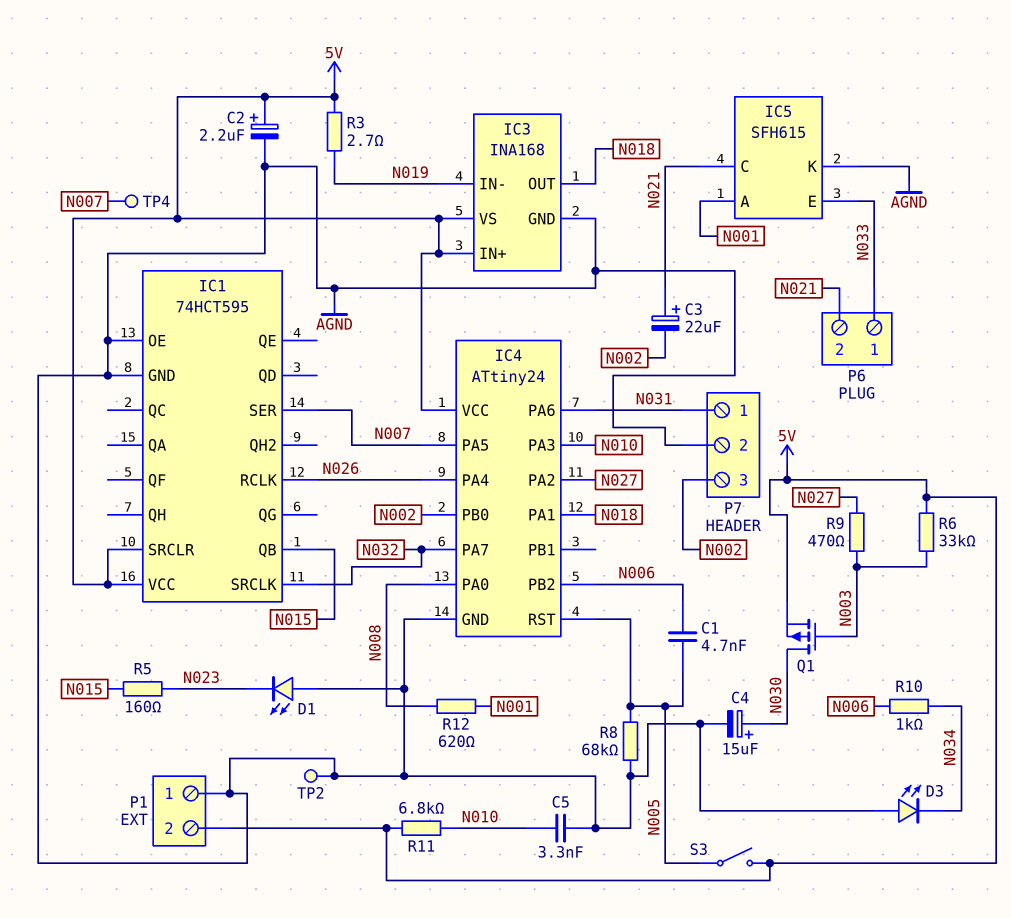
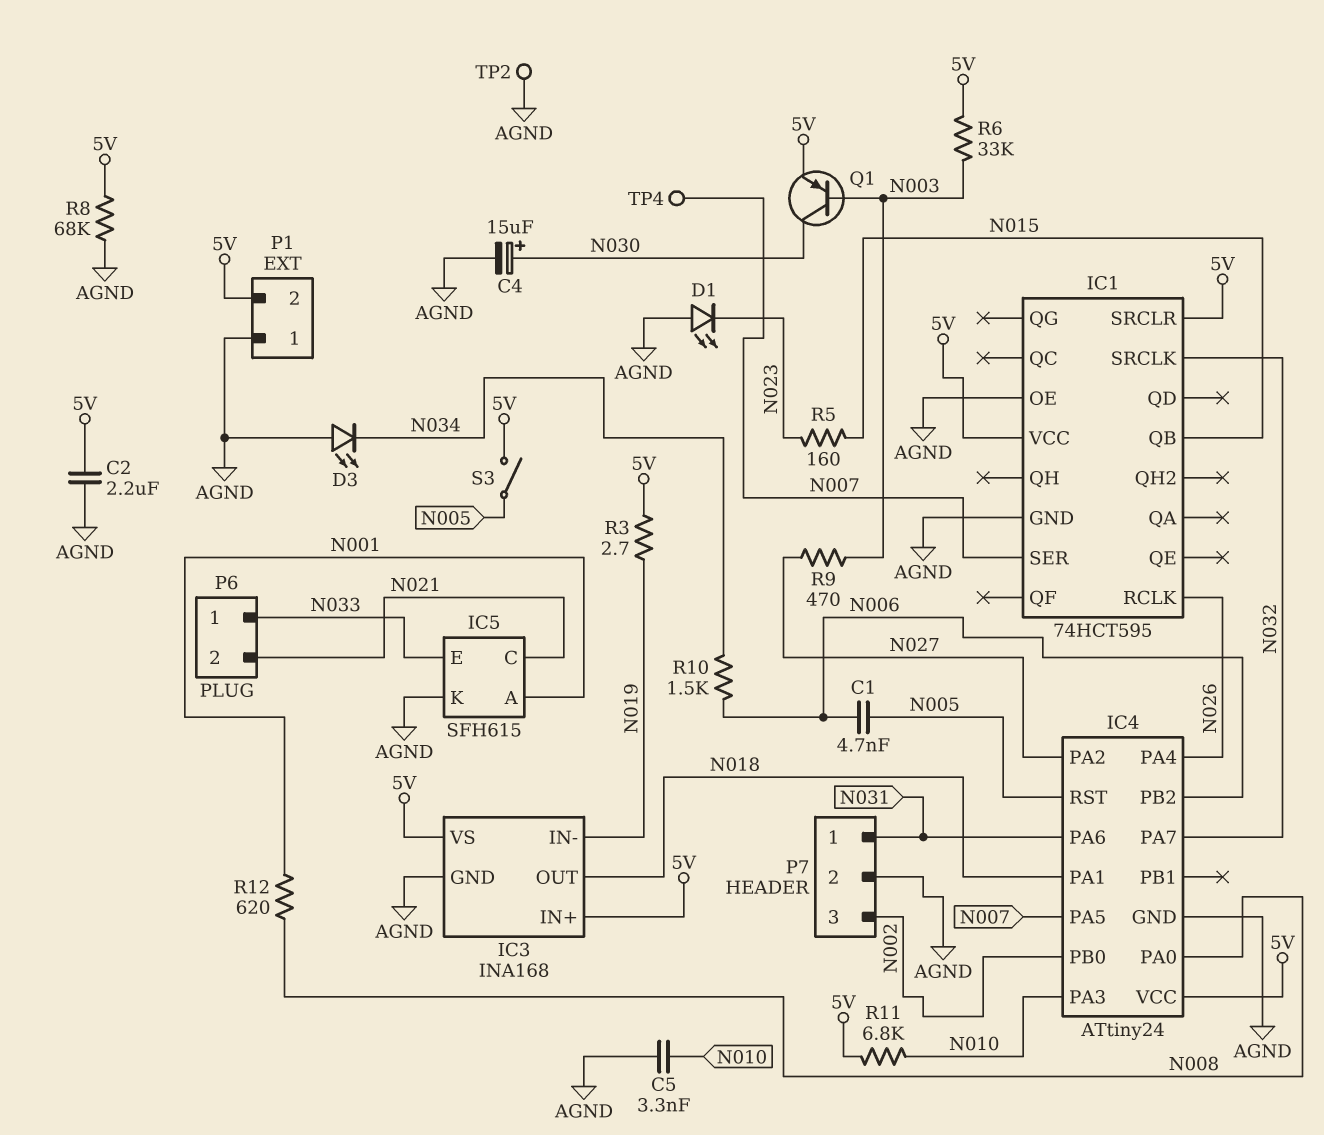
C2: 2.2uF (plus 5V, minus AGND) -> 2.2uF (5V, AGND)
C3: 22uF (plus N021, minus N002) -> none
Q1: PMOS (G N003, D N030, S 5V) -> PNP (B N003, C N030, E 5V)
R8: 68k (AGND, N005) -> 68k (5V, AGND)
R10: 1k (N006, N034) -> 1.5k (N006, N034)

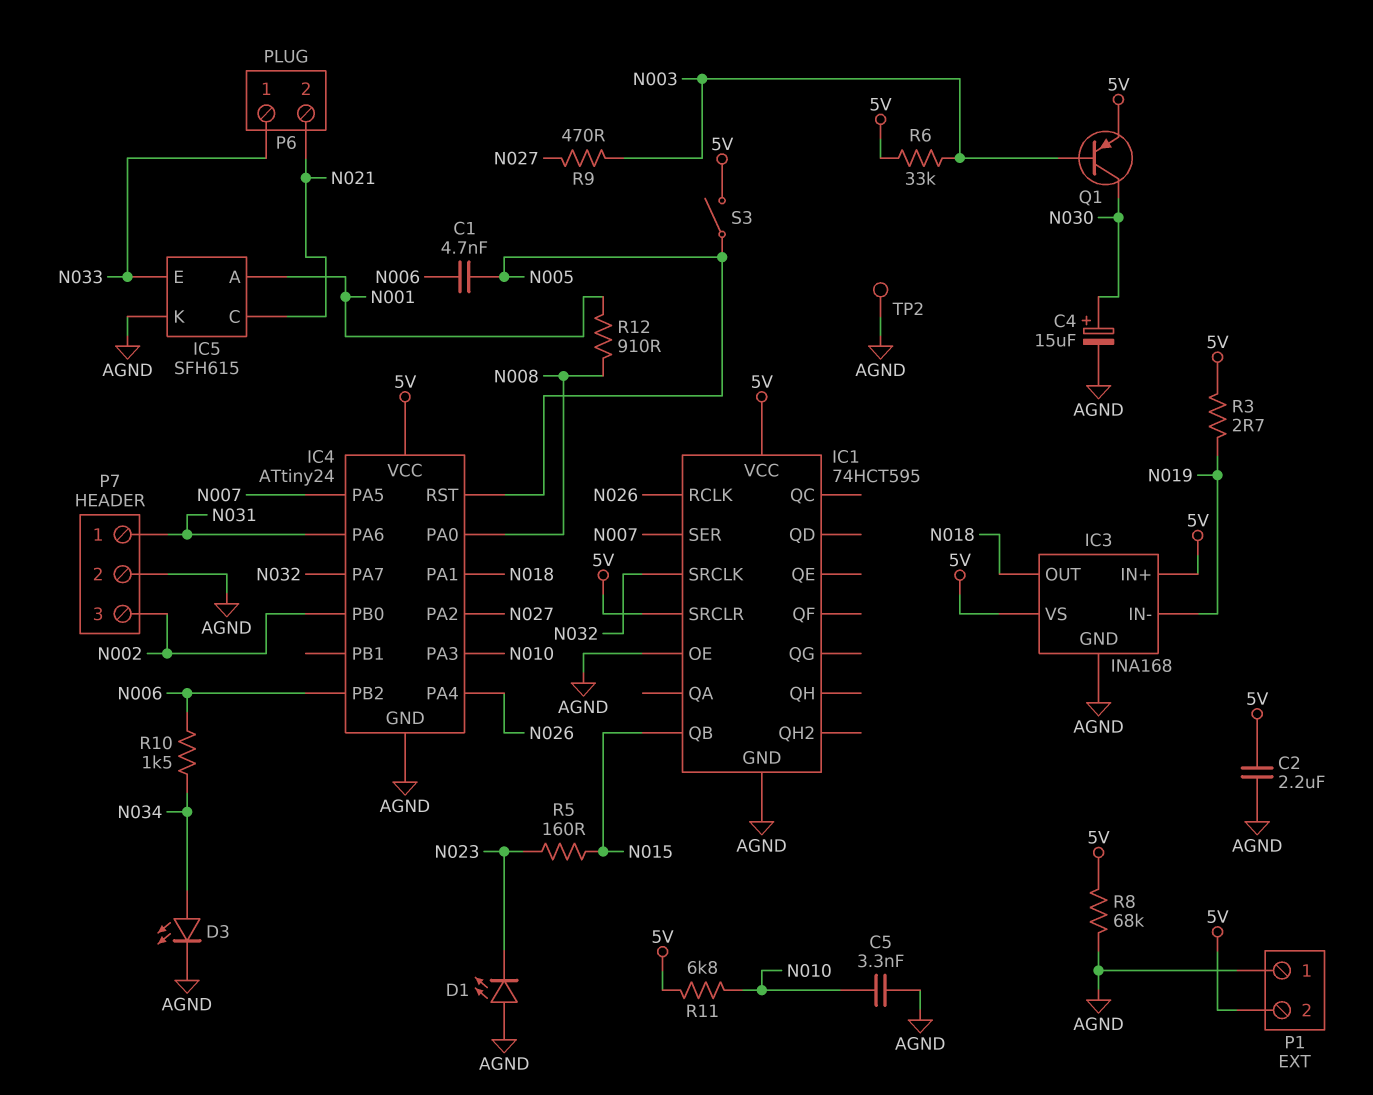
D3: LED (A AGND, K N034) -> LED (A N034, K AGND)
R12: 620 (N001, N008) -> 910 (N001, N008)
TP4: test point (N007) -> none

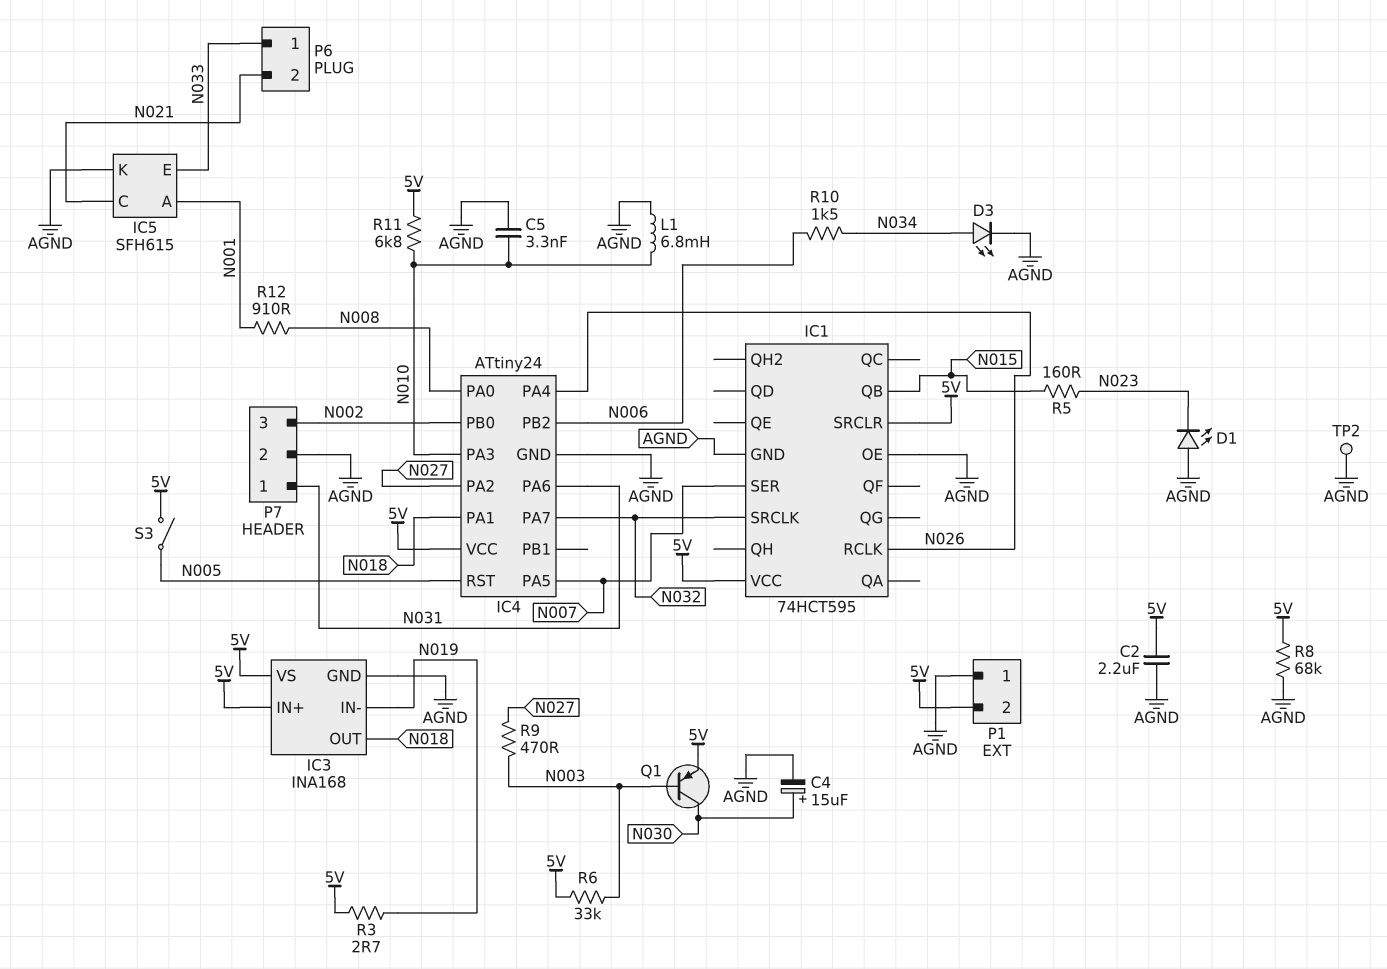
C1: 4.7nF (N005, N006) -> none
L1: none -> 6.8mH (AGND, N010)

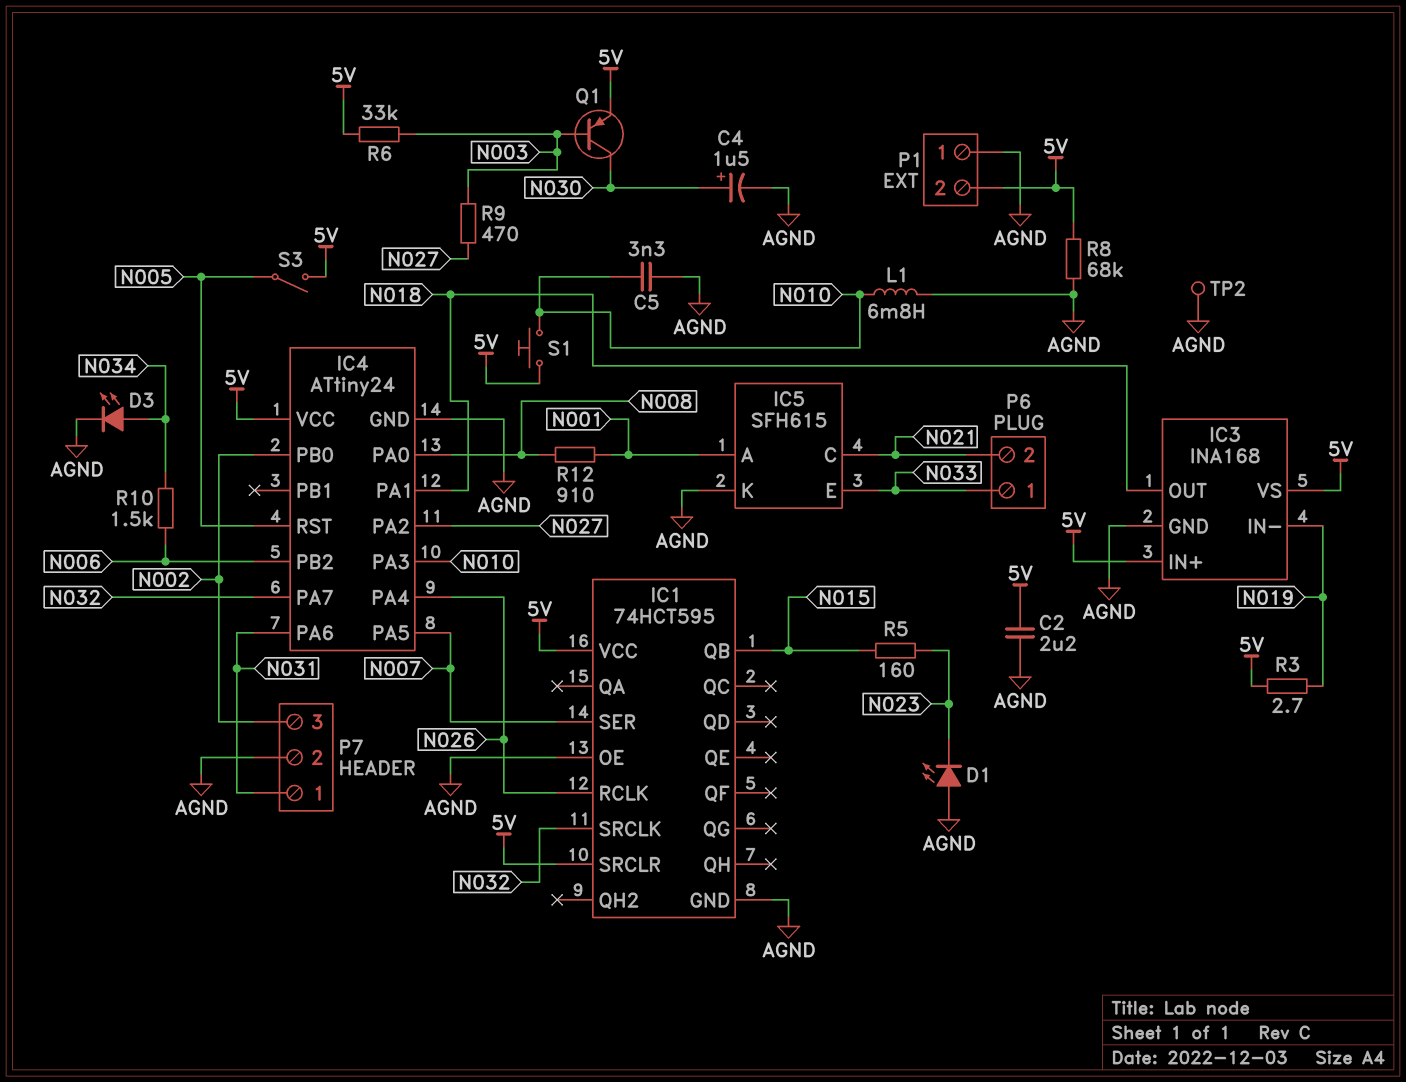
C4: 15uF (plus N030, minus AGND) -> 1.5uF (plus N030, minus AGND)
R11: 6.8k (5V, N010) -> none
S1: none -> button (5V, N010)

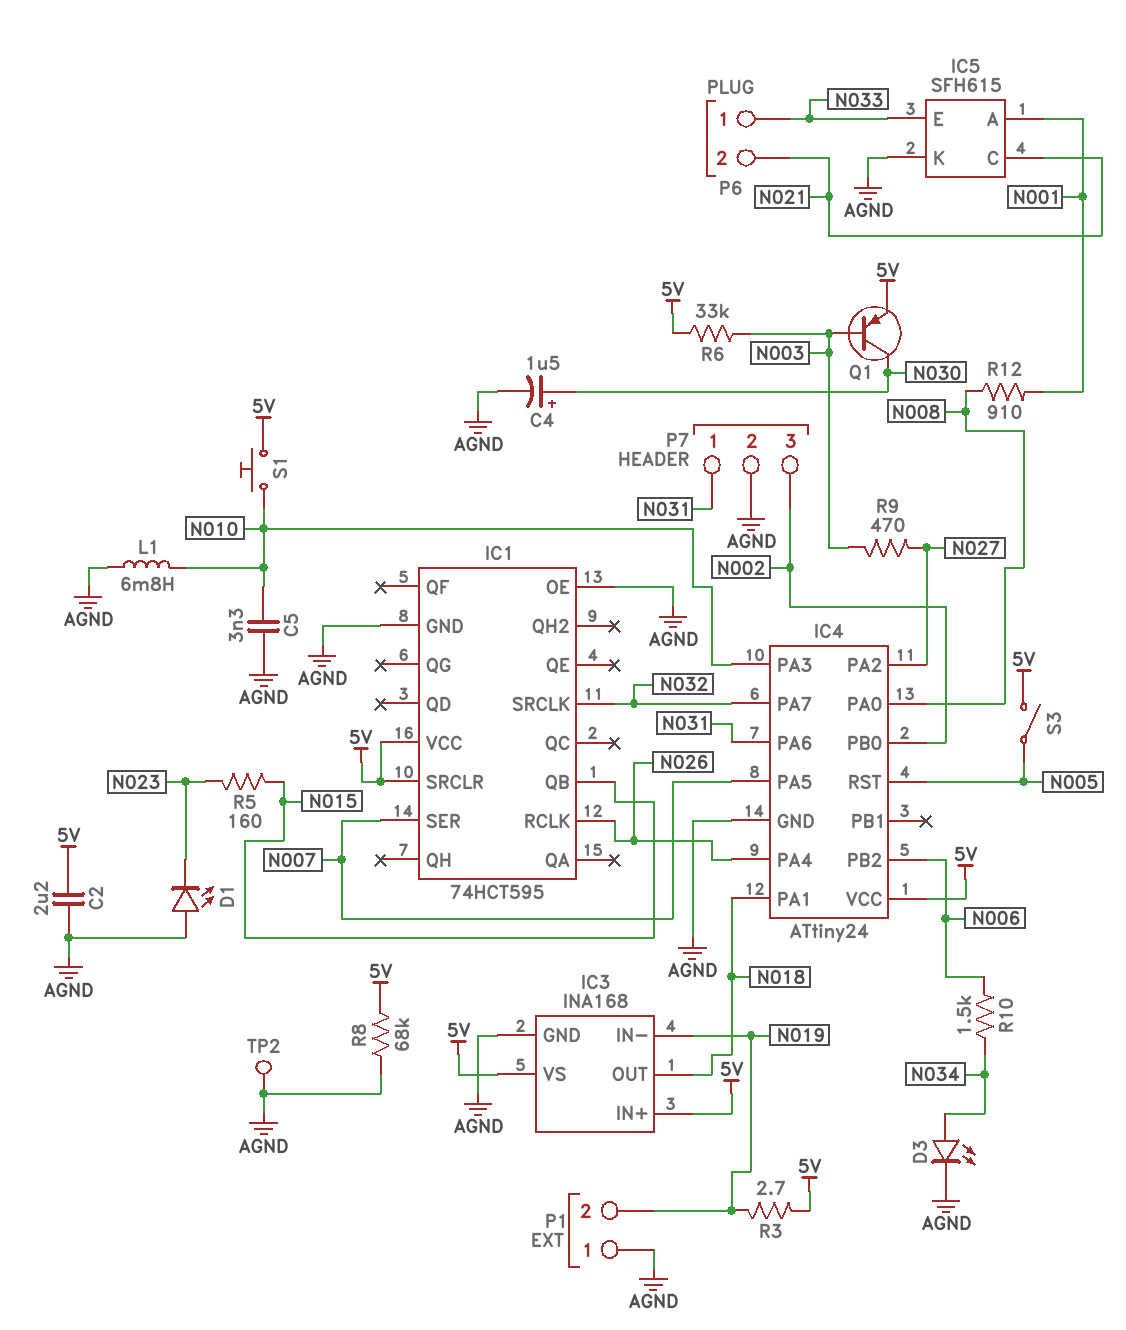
P1 pin 2: 5V -> N019

